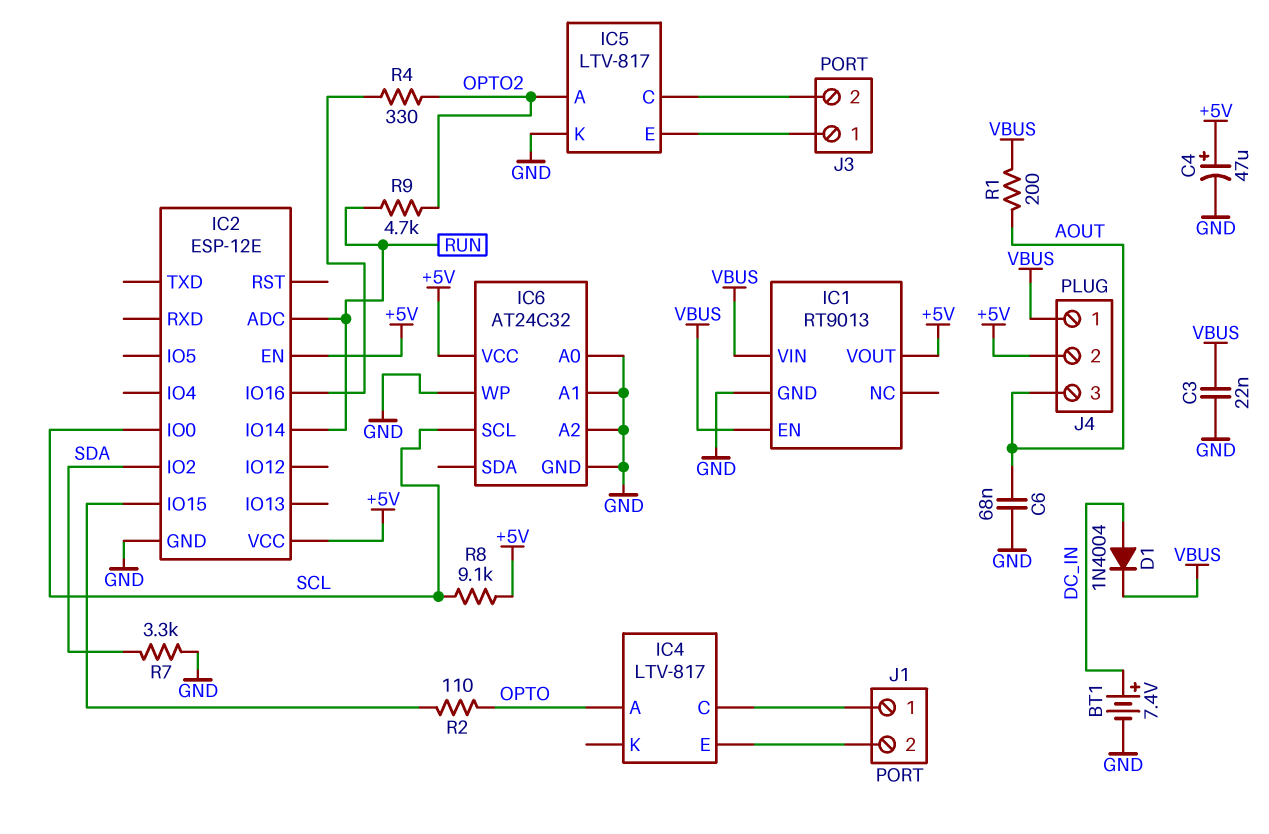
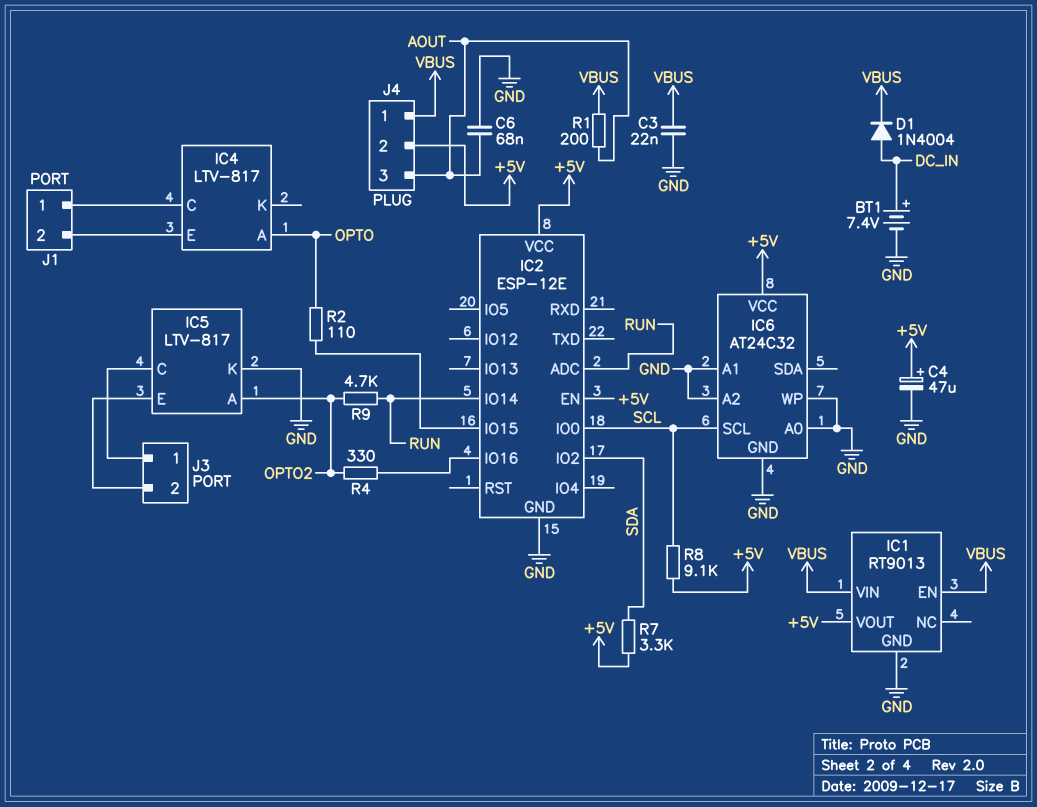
J3 pin 1: IC5/E -> IC5/C
J3 pin 2: IC5/C -> IC5/E
R7: 3.3k (GND, SDA) -> 3.3k (+5V, SDA)

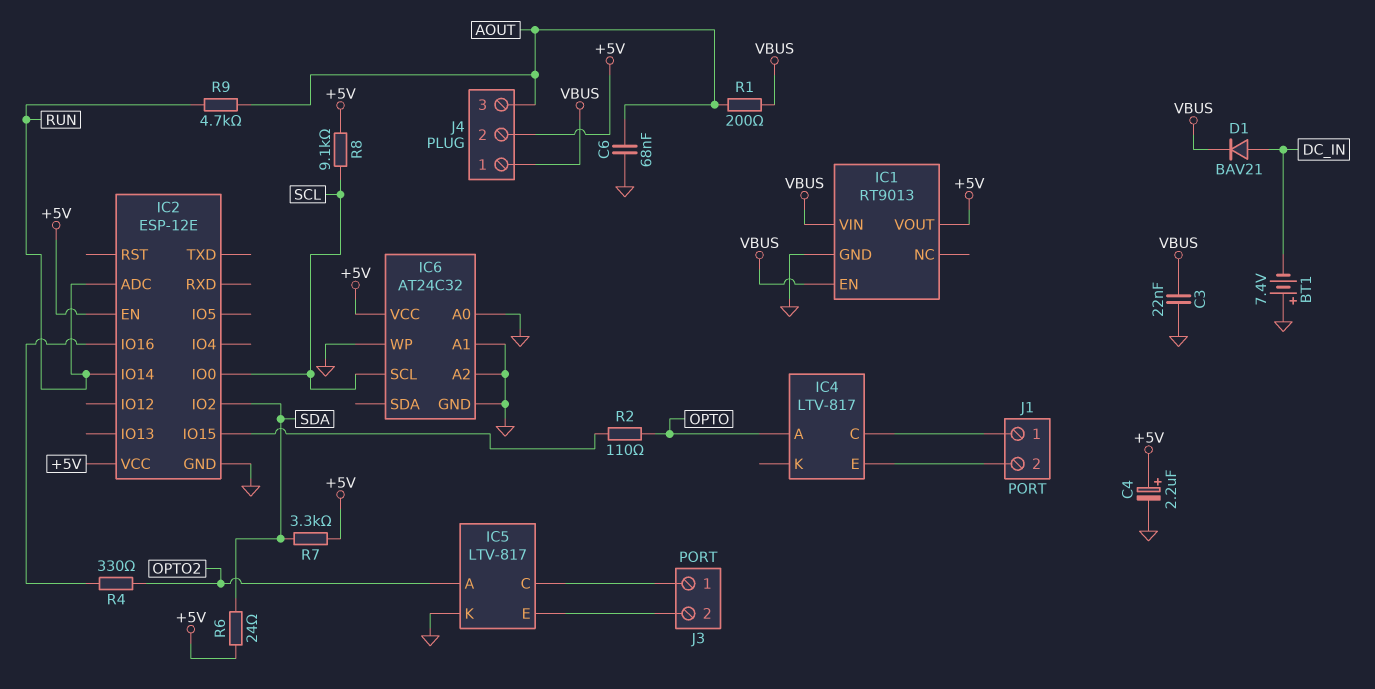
BT1: 7.4V (plus DC_IN, minus GND) -> 7.4V (plus GND, minus DC_IN)
C4: 47uF (plus +5V, minus GND) -> 2.2uF (plus +5V, minus GND)
D1: diode 1N4004 (A DC_IN, K VBUS) -> diode BAV21 (A DC_IN, K VBUS)
R6: none -> 24 (+5V, SDA)
R9: 4.7k (OPTO2, RUN) -> 4.7k (AOUT, RUN)

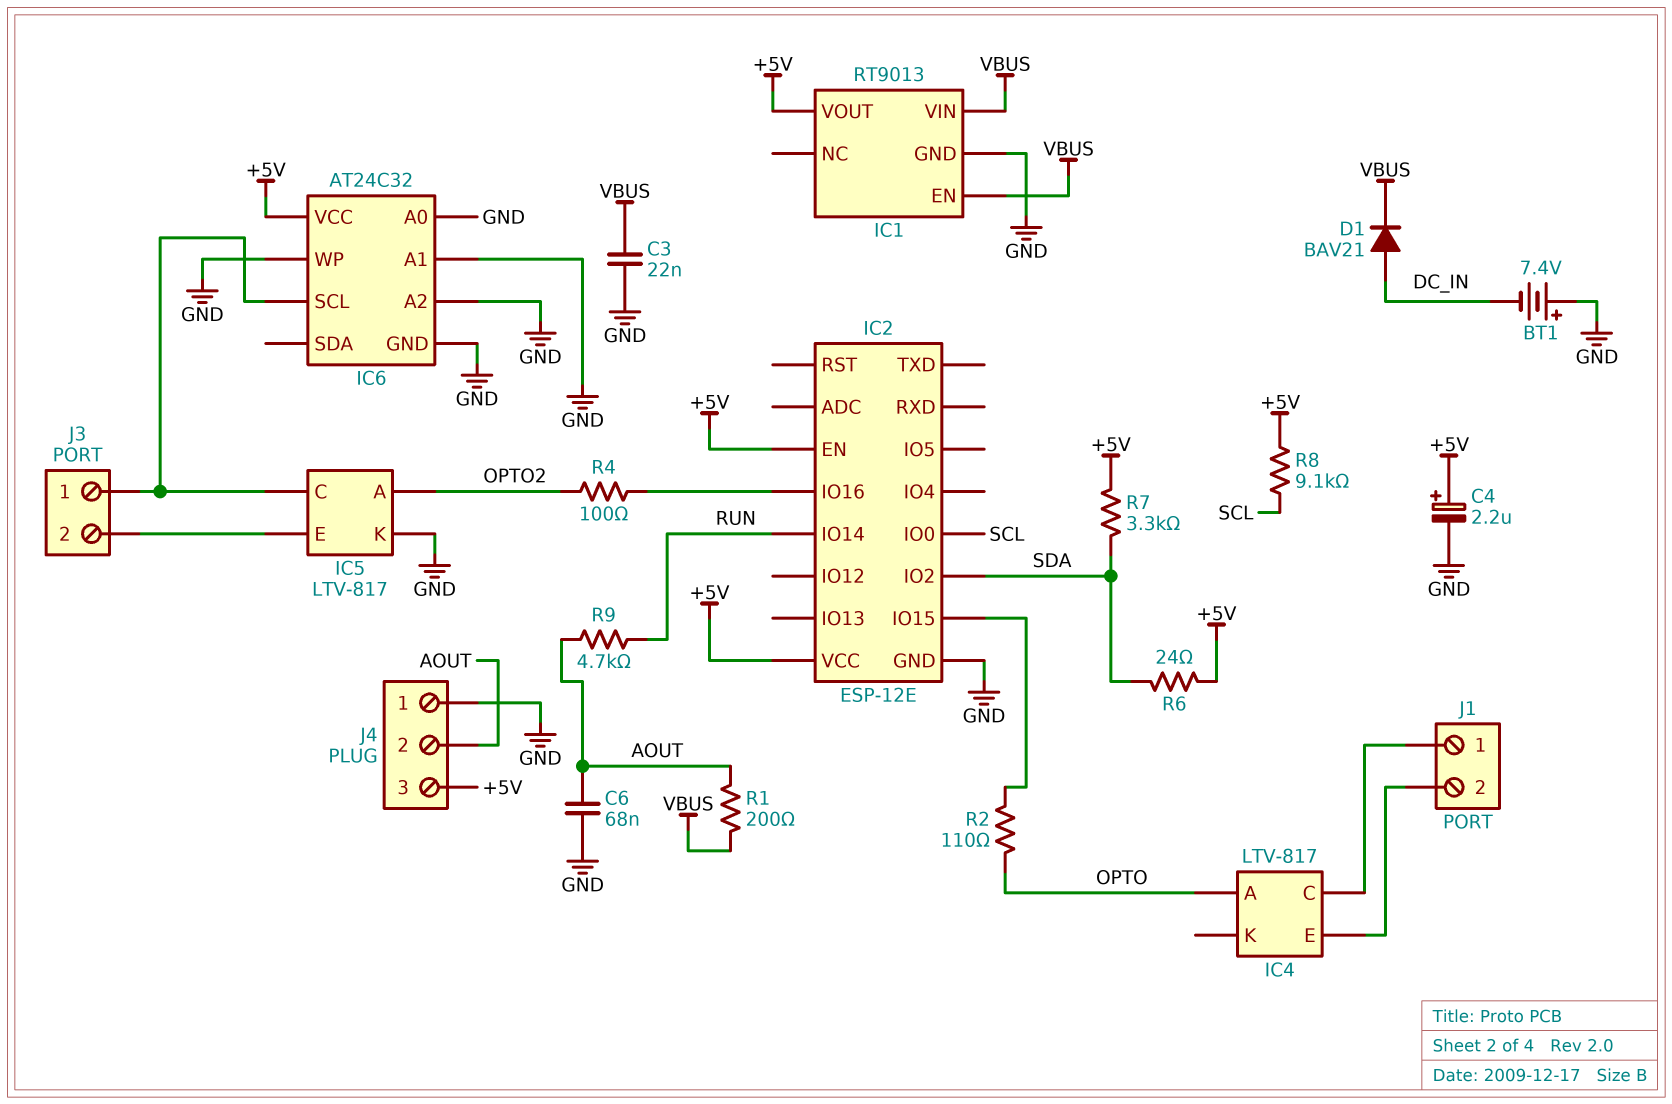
IC2 pin ADC: RUN -> none
IC6 pin SCL: SCL -> IC5/C
J4 pin 1: VBUS -> GND
J4 pin 2: +5V -> AOUT
J4 pin 3: AOUT -> +5V
R4: 330 (IC2/IO16, OPTO2) -> 100 (IC2/IO16, OPTO2)

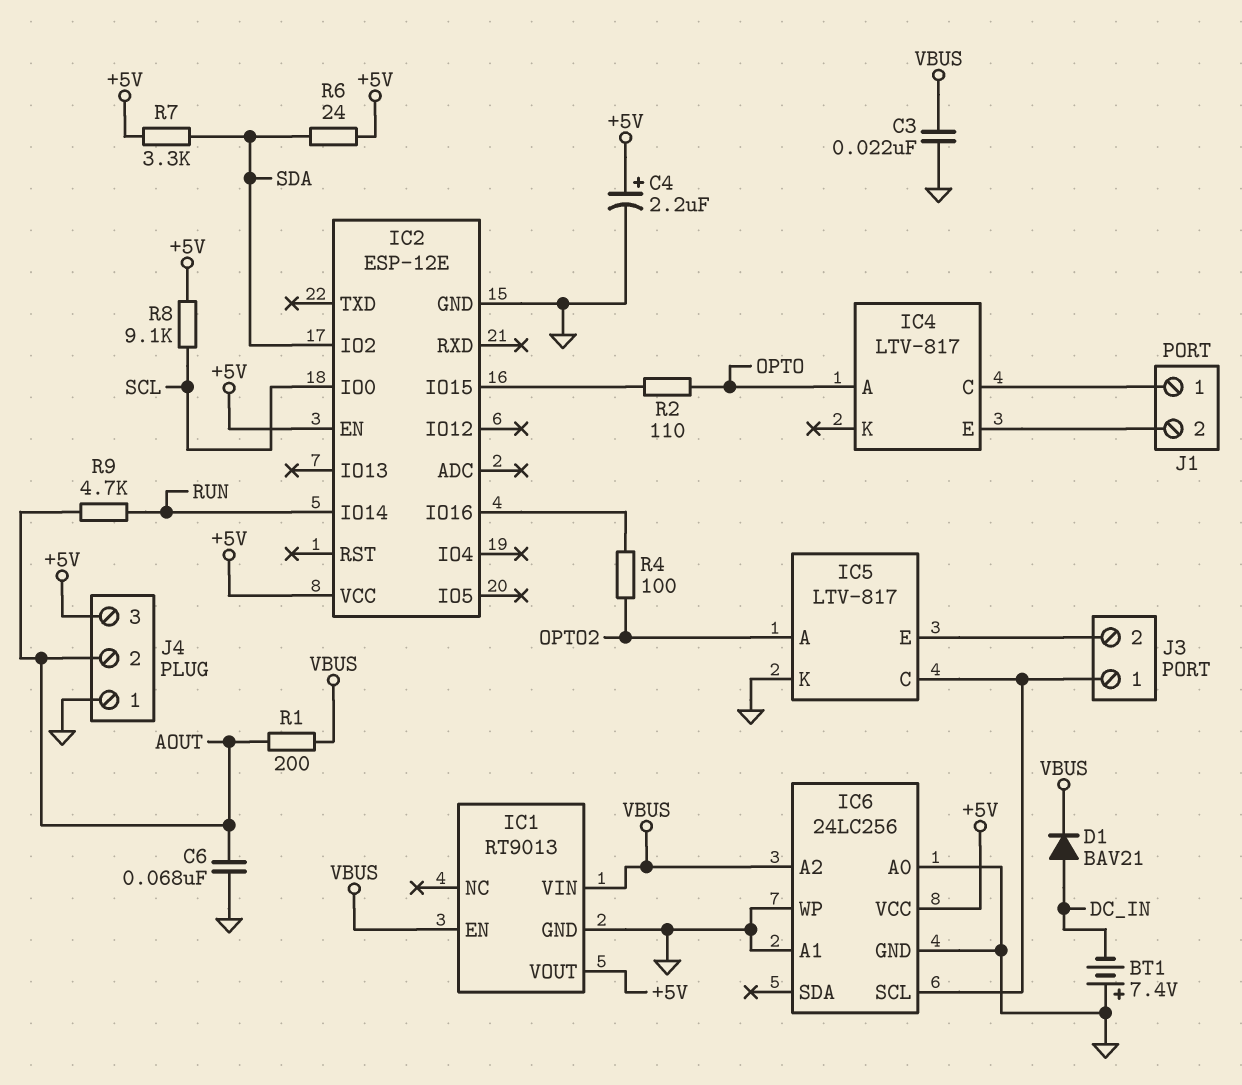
IC6: AT24C32 -> 24LC256
IC6 pin A2: GND -> VBUS

